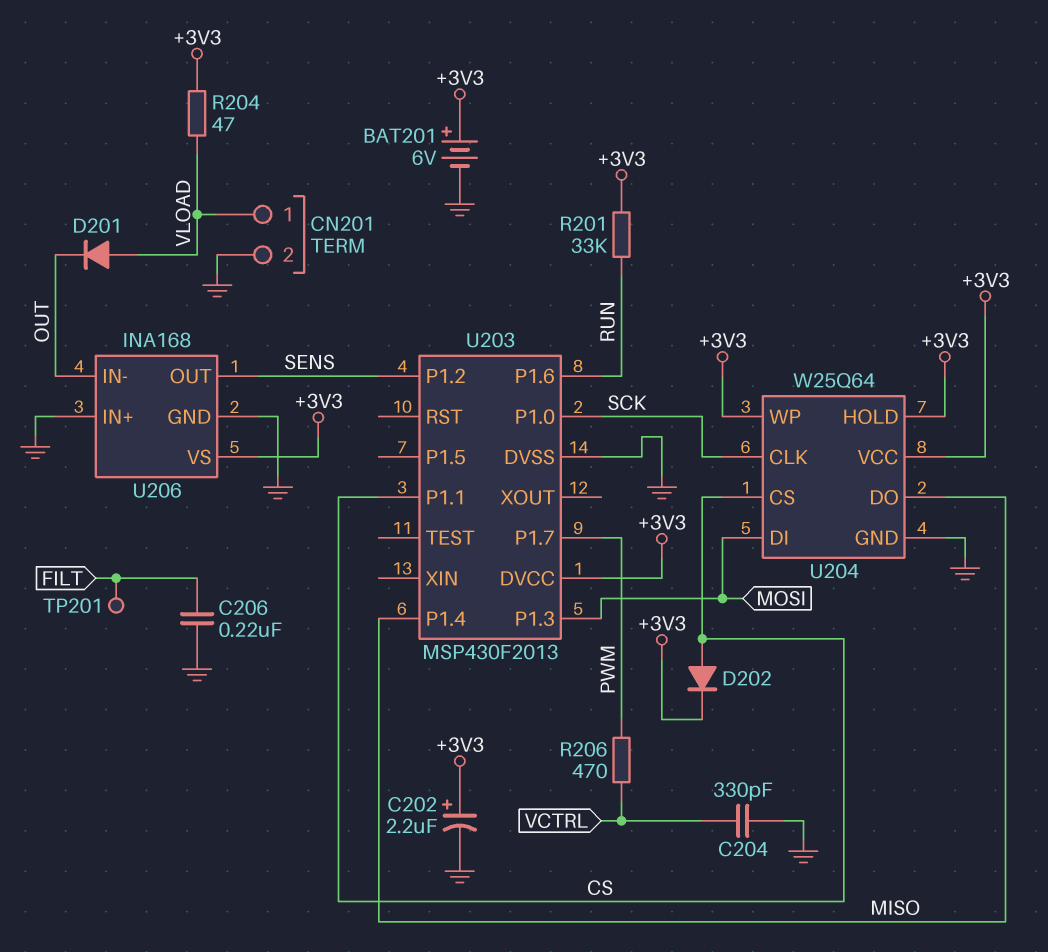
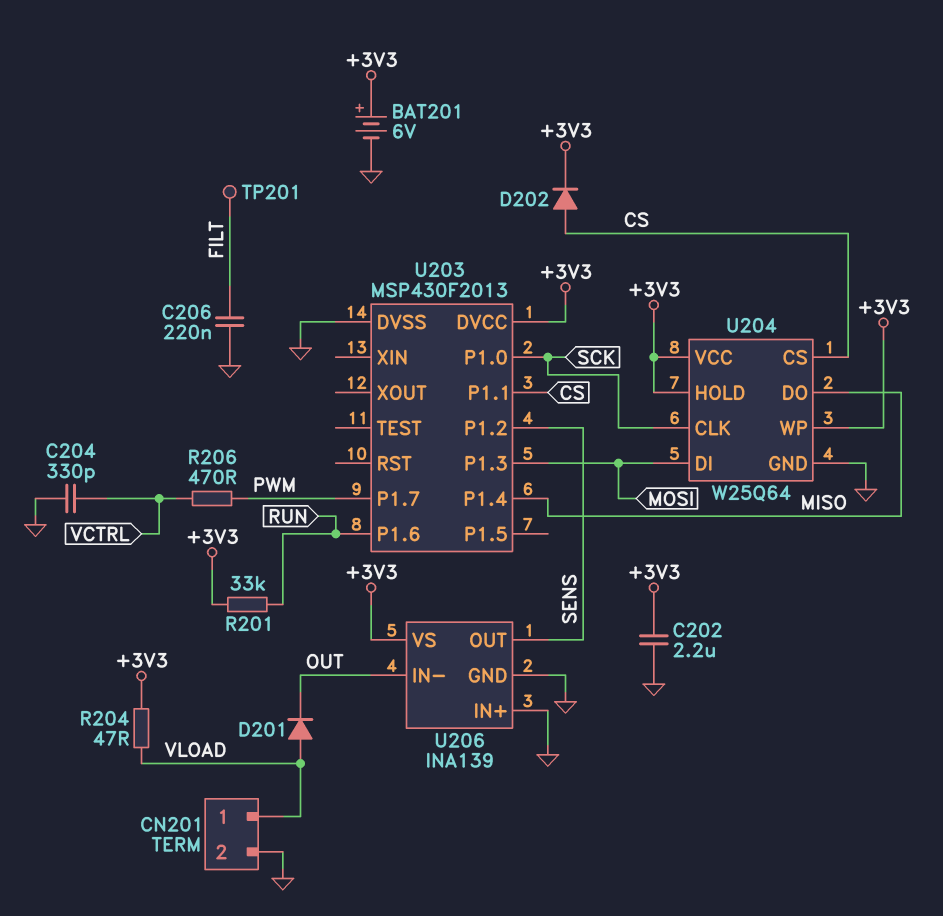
C202: 2.2uF (plus +3V3, minus GND) -> 2.2uF (+3V3, GND)
U206: INA168 -> INA139

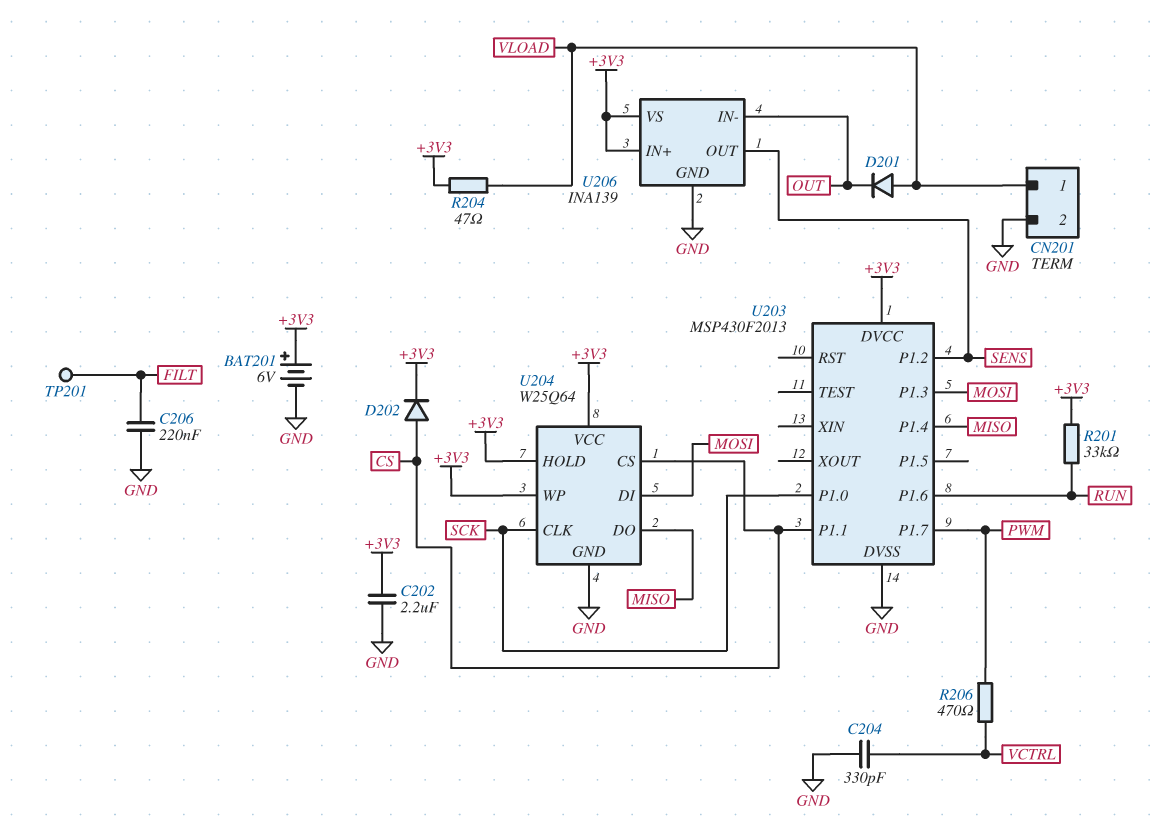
U206 pin IN+: GND -> +3V3

